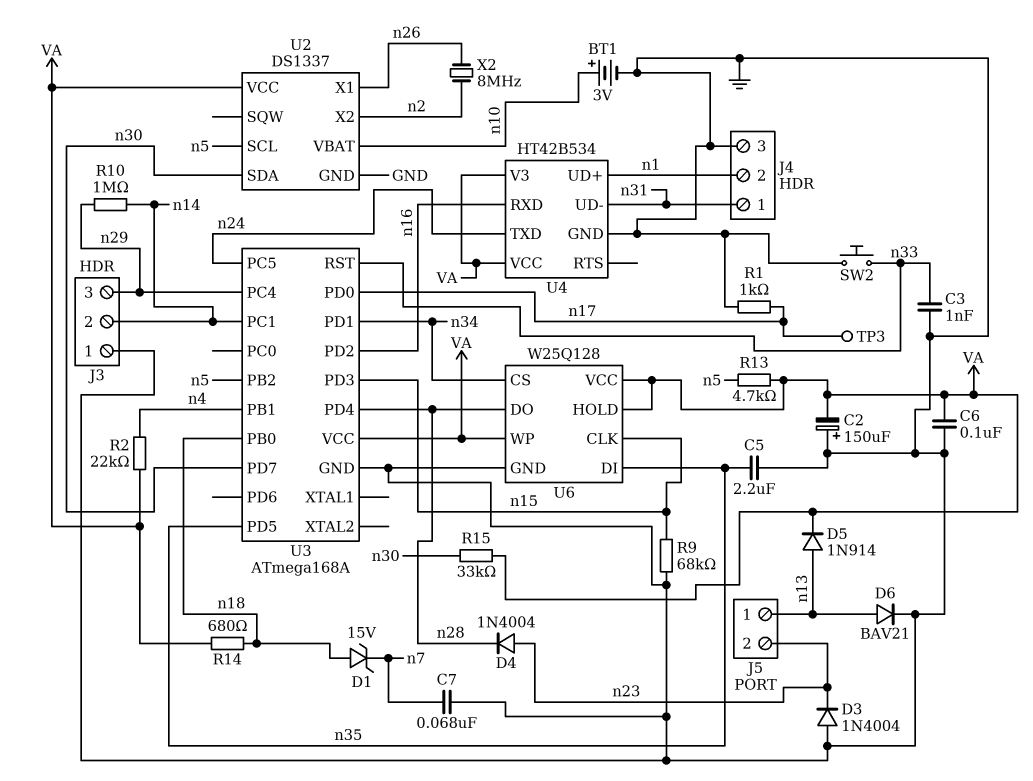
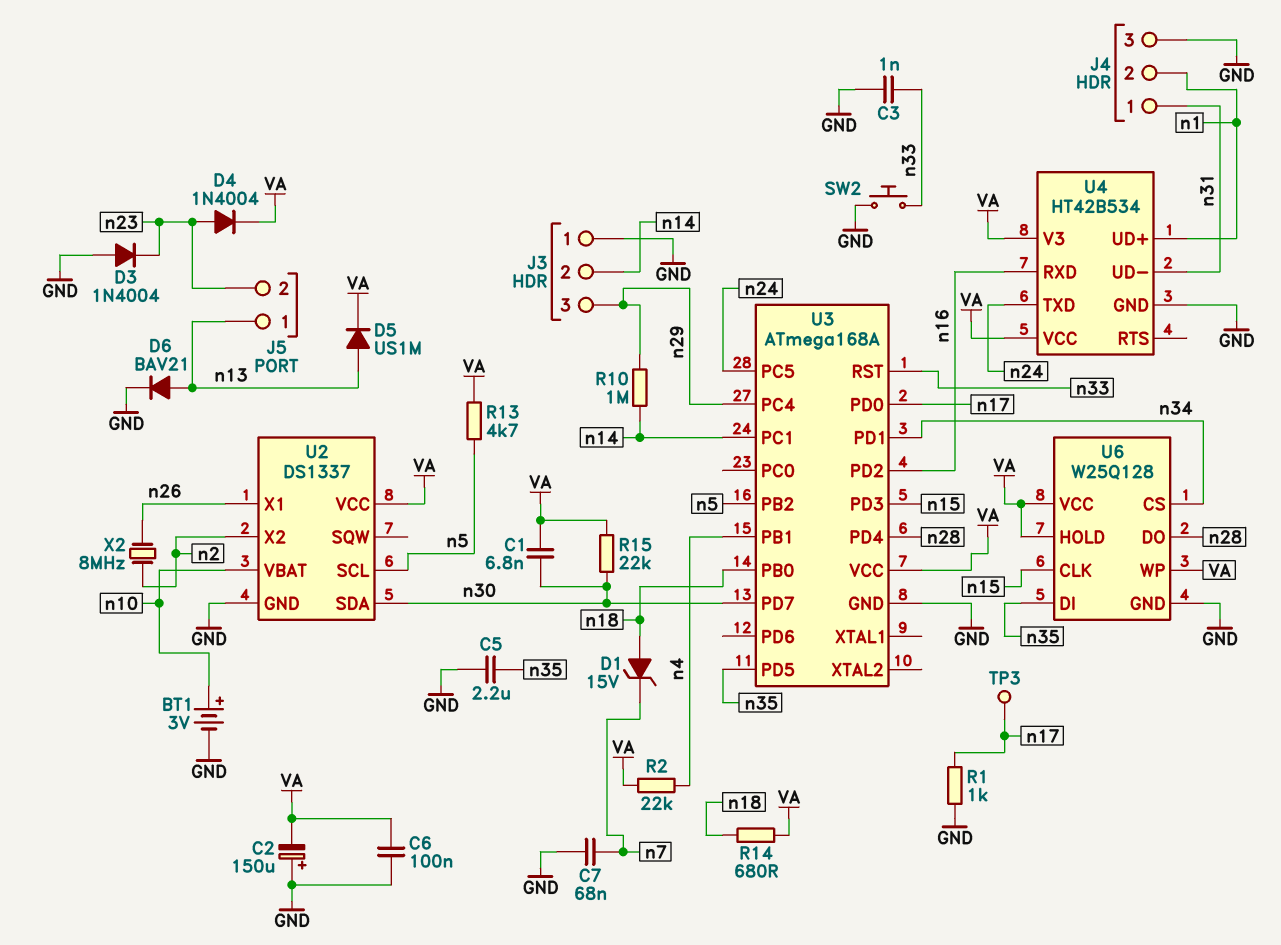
C1: none -> 6.8nF (VA, n30)
D4: diode 1N4004 (A n23, K n28) -> diode 1N4004 (A n23, K VA)
D5: diode 1N914 (A n13, K VA) -> diode US1M (A n13, K VA)
R9: 68k (GND, n15) -> none
R15: 33k (VA, n30) -> 22k (VA, n30)

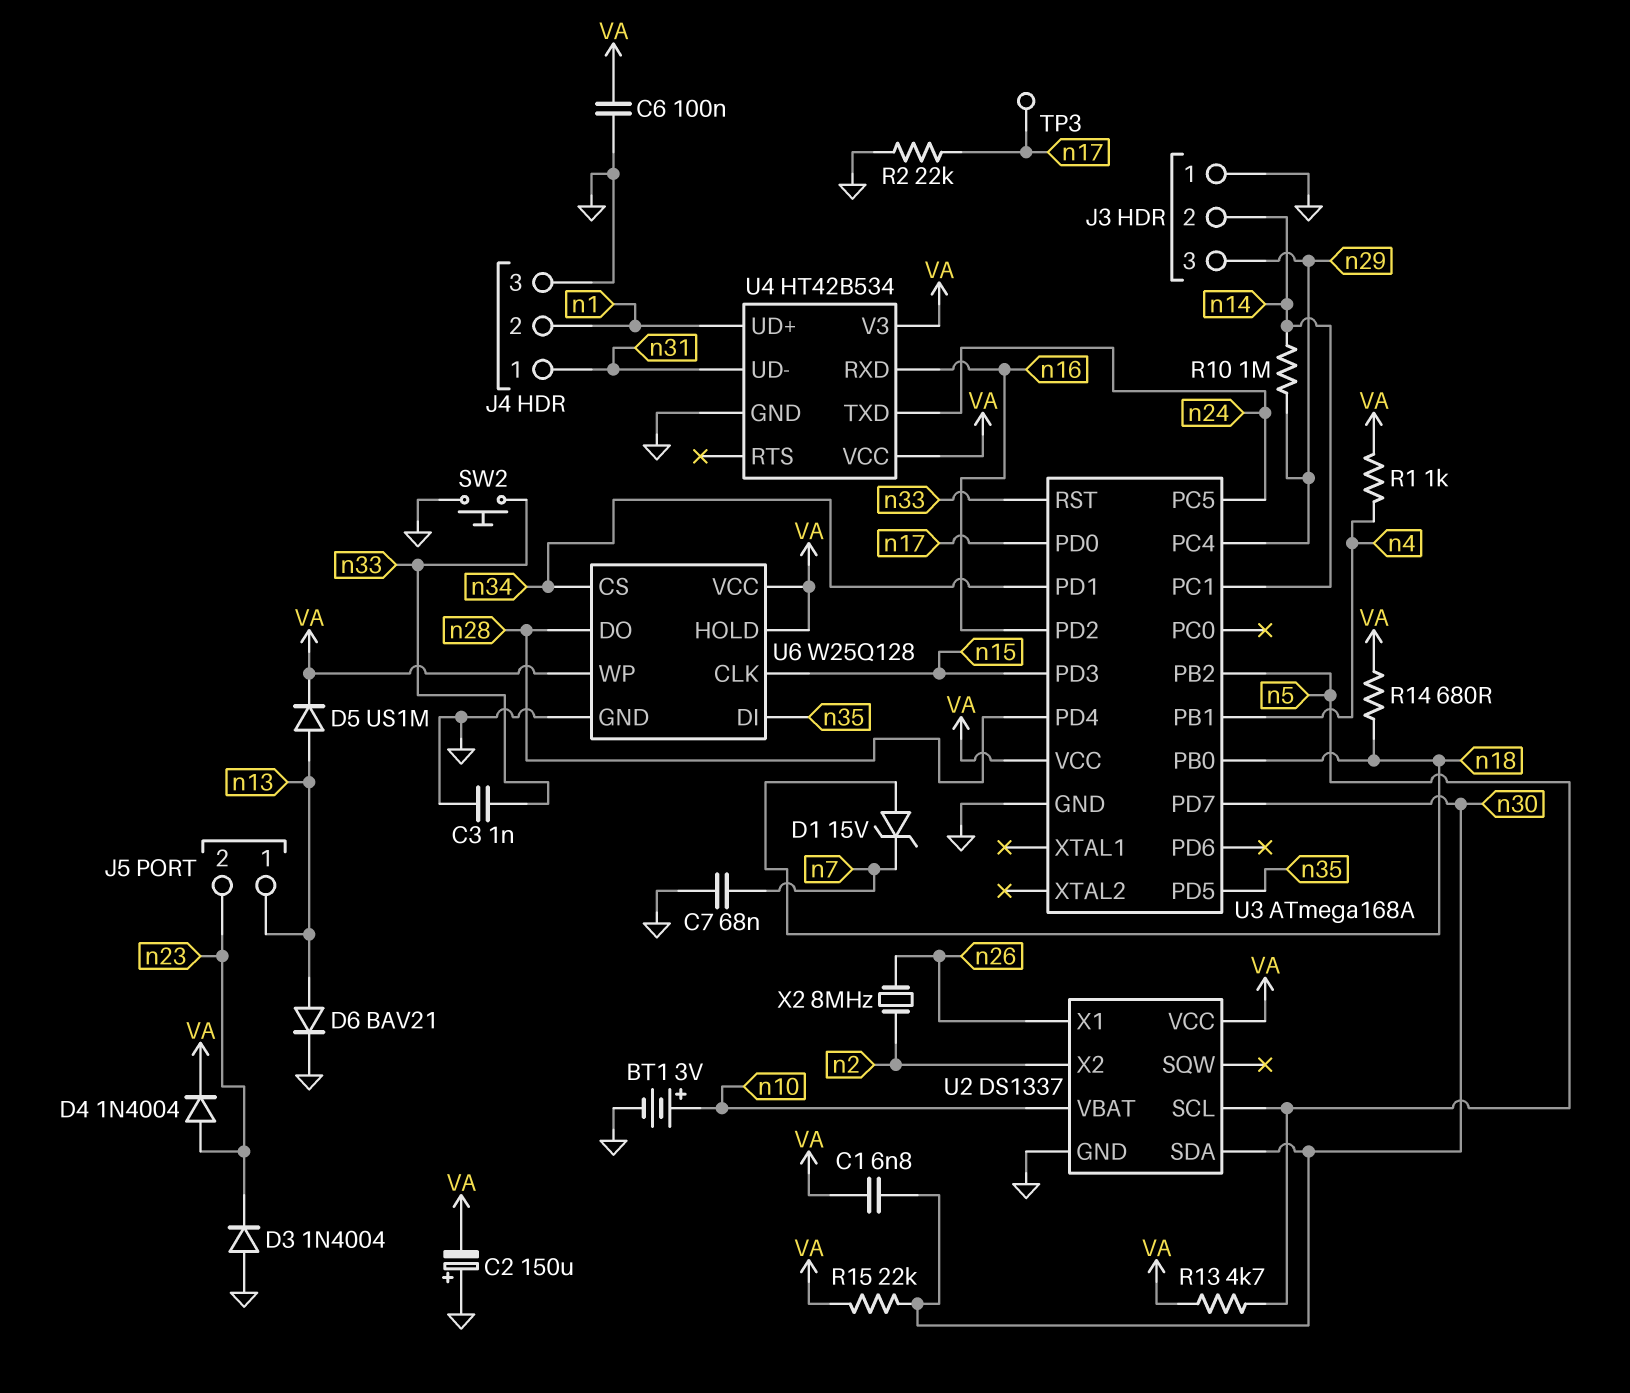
C5: 2.2uF (GND, n35) -> none
R1: 1k (GND, n17) -> 1k (VA, n4)
R2: 22k (VA, n4) -> 22k (GND, n17)

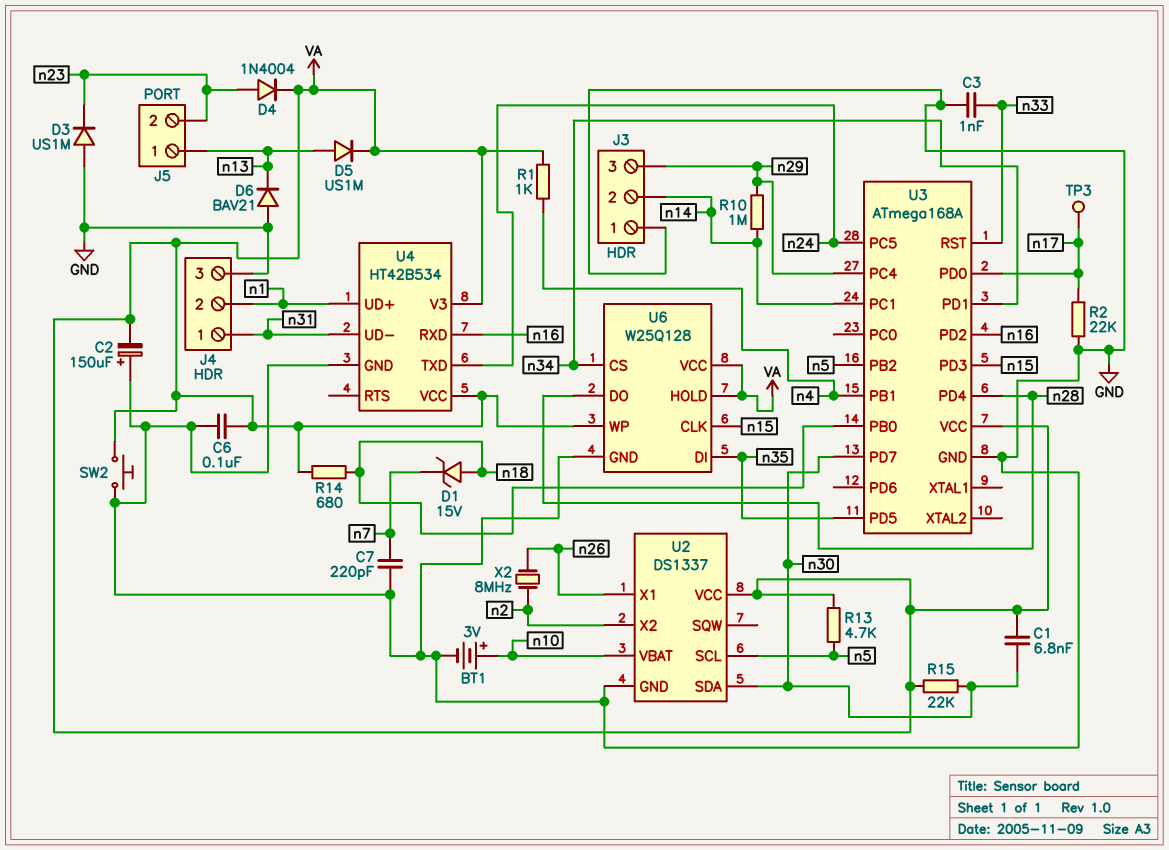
C7: 68nF (GND, n7) -> 220pF (GND, n7)
D3: diode 1N4004 (A GND, K n23) -> diode US1M (A GND, K n23)
D6: diode BAV21 (A n13, K GND) -> diode BAV21 (A GND, K n13)
SW2: button (GND, n33) -> button (GND, VA)

